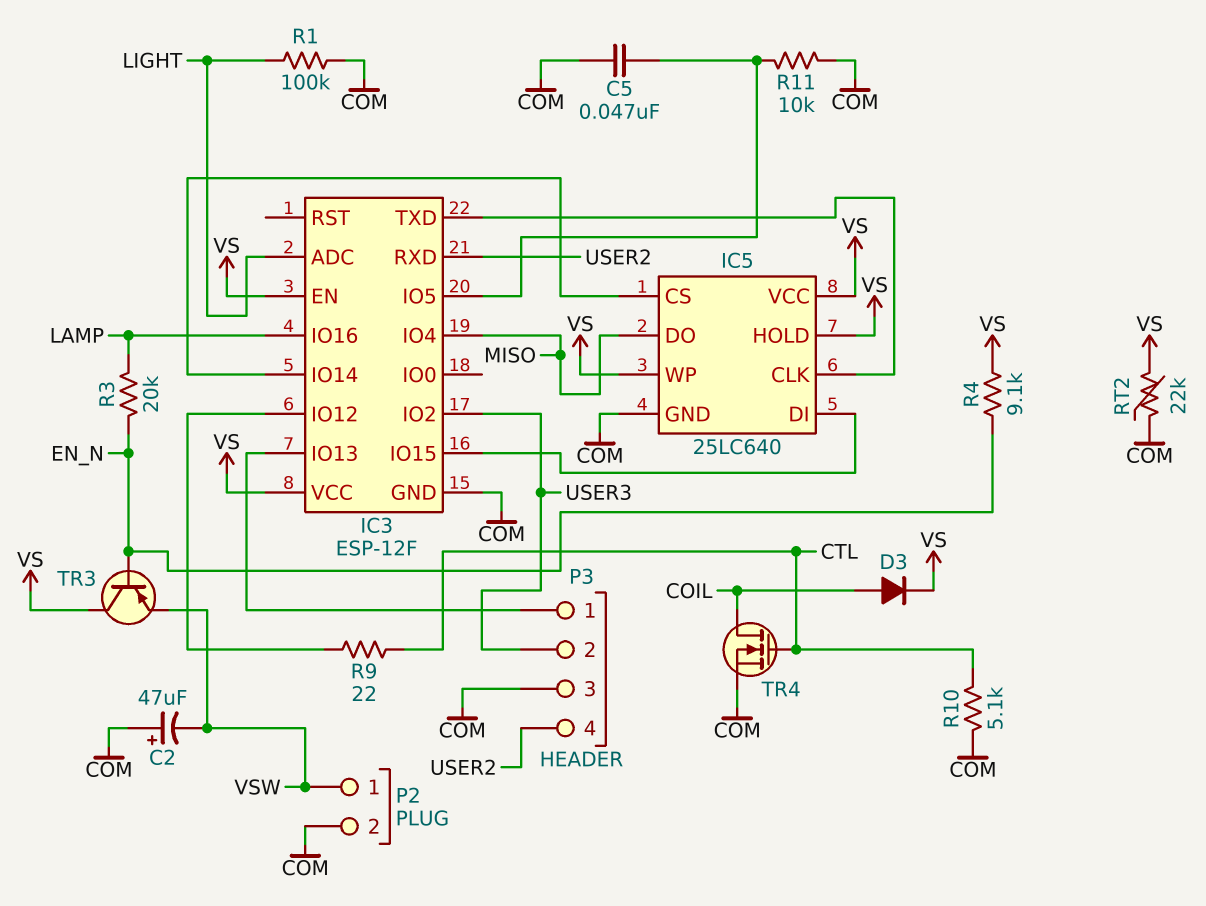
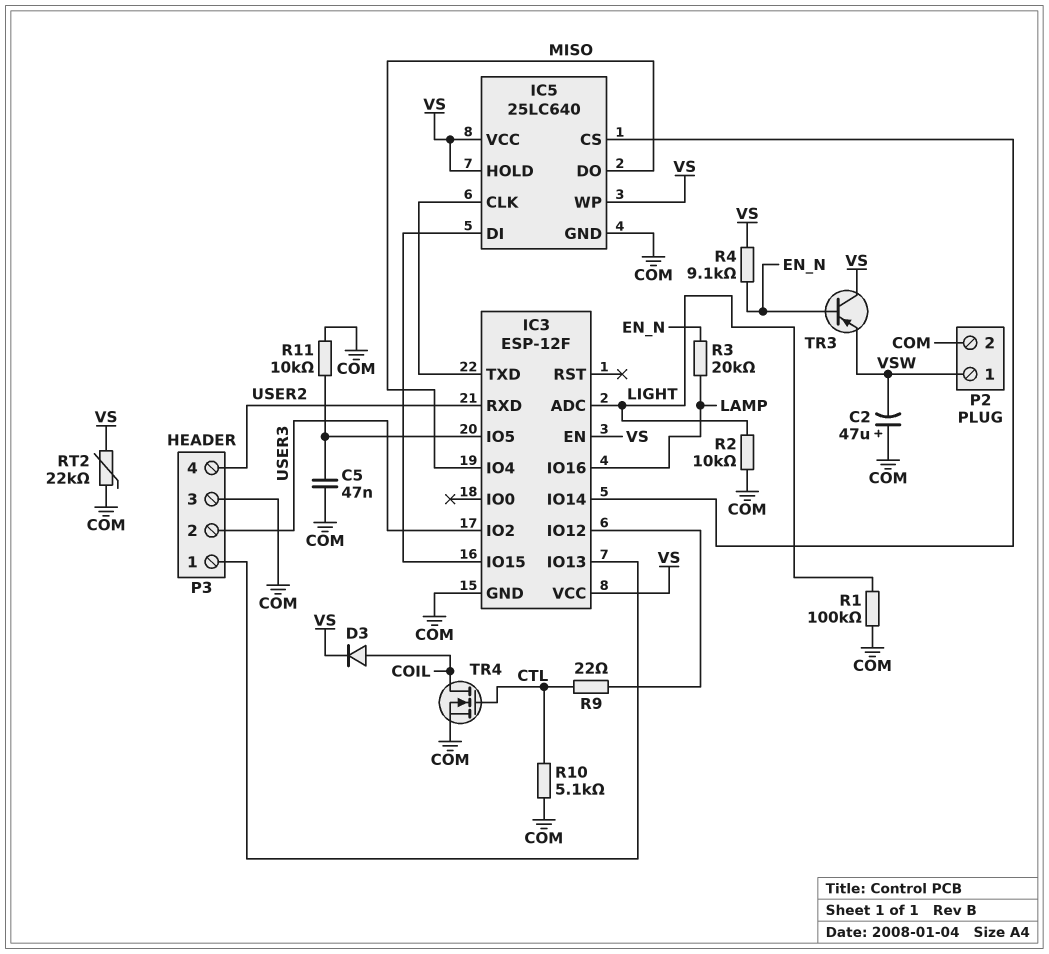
R2: none -> 10k (COM, LIGHT)

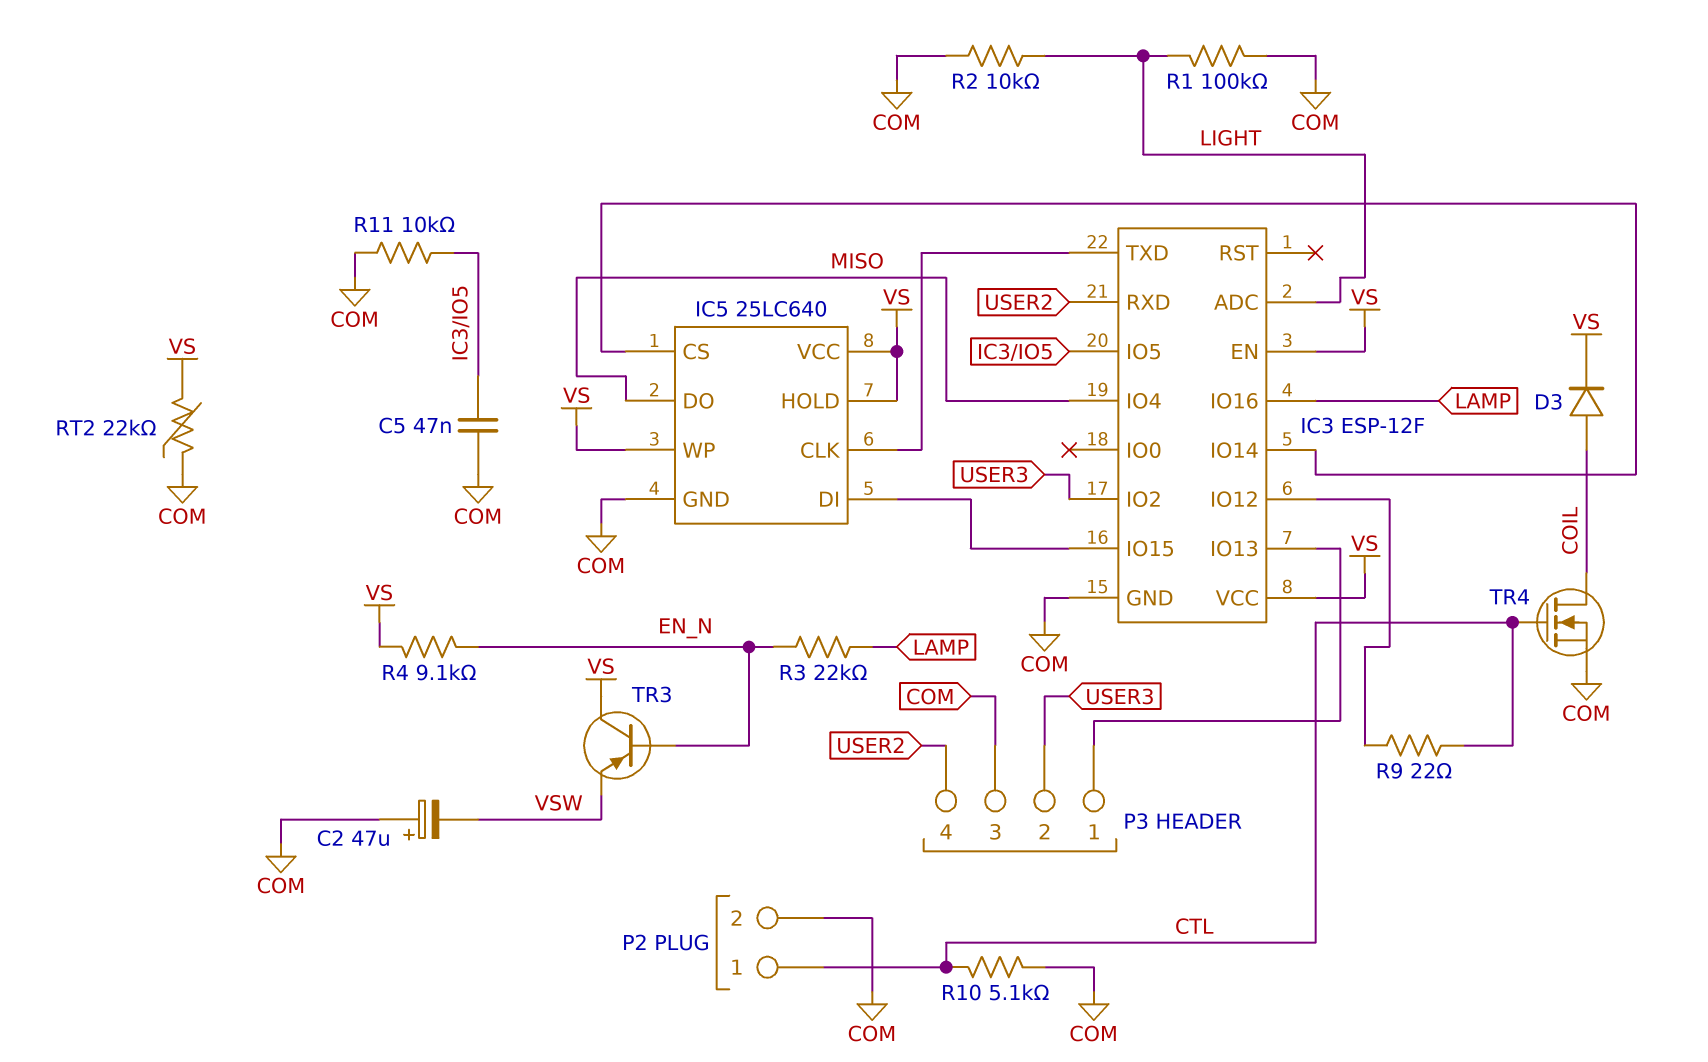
P2 pin 1: VSW -> CTL
R3: 20k (EN_N, LAMP) -> 22k (EN_N, LAMP)

